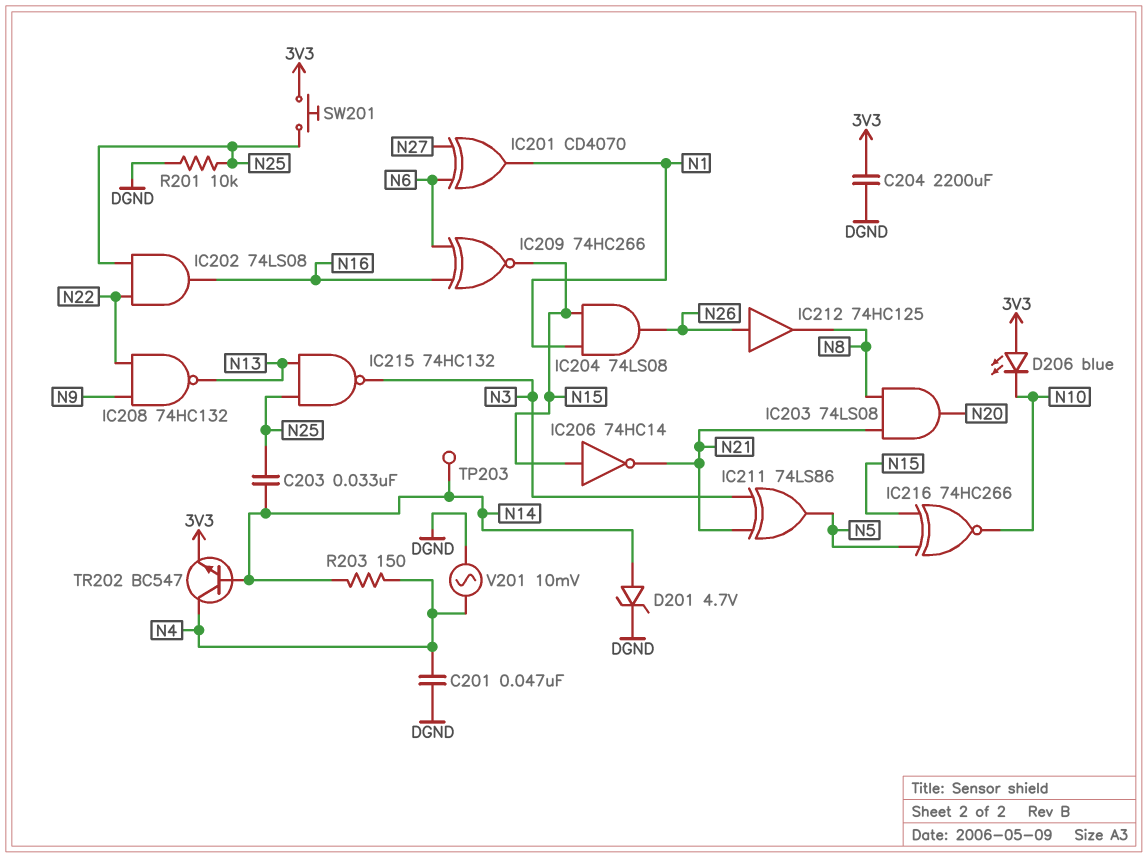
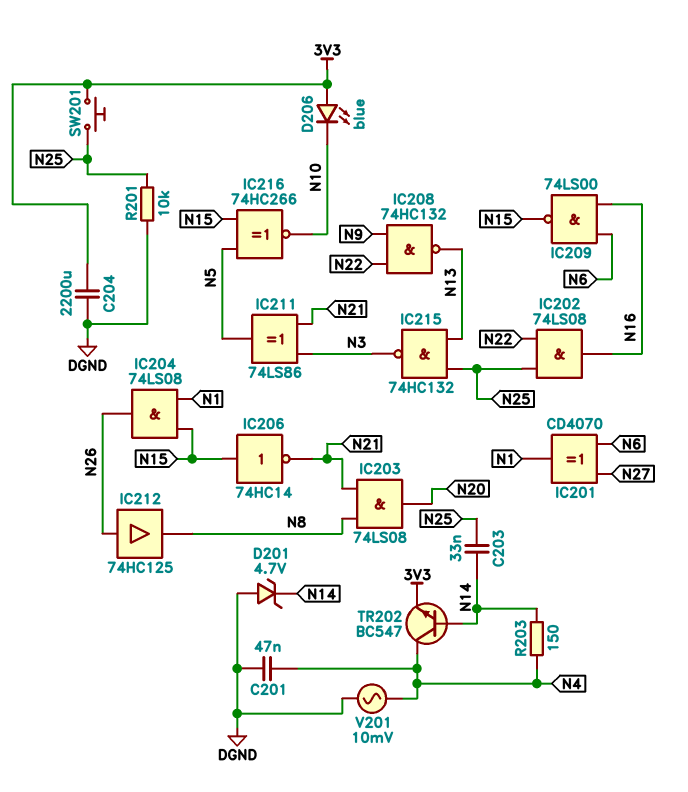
D201: zener 4.7V (A N14, K DGND) -> zener 4.7V (A DGND, K N14)
IC209: XNOR 74HC266 (in N6, in N16, out N15) -> NAND 74LS00 (in N6, in N16, out N15)
TP203: test point (N14) -> none

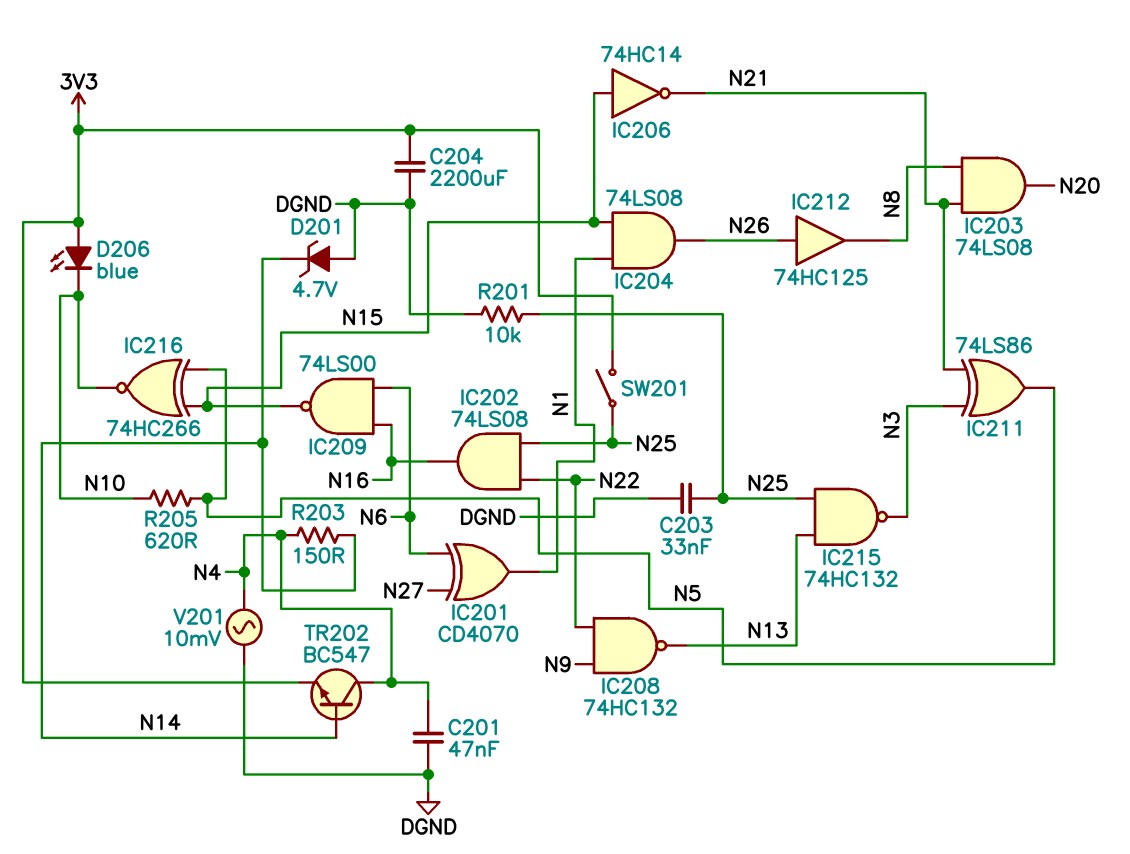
C203: 33nF (N14, N25) -> 33nF (DGND, N25)
R205: none -> 620 (N5, N10)
SW201: button (3V3, N25) -> switch (3V3, N25)

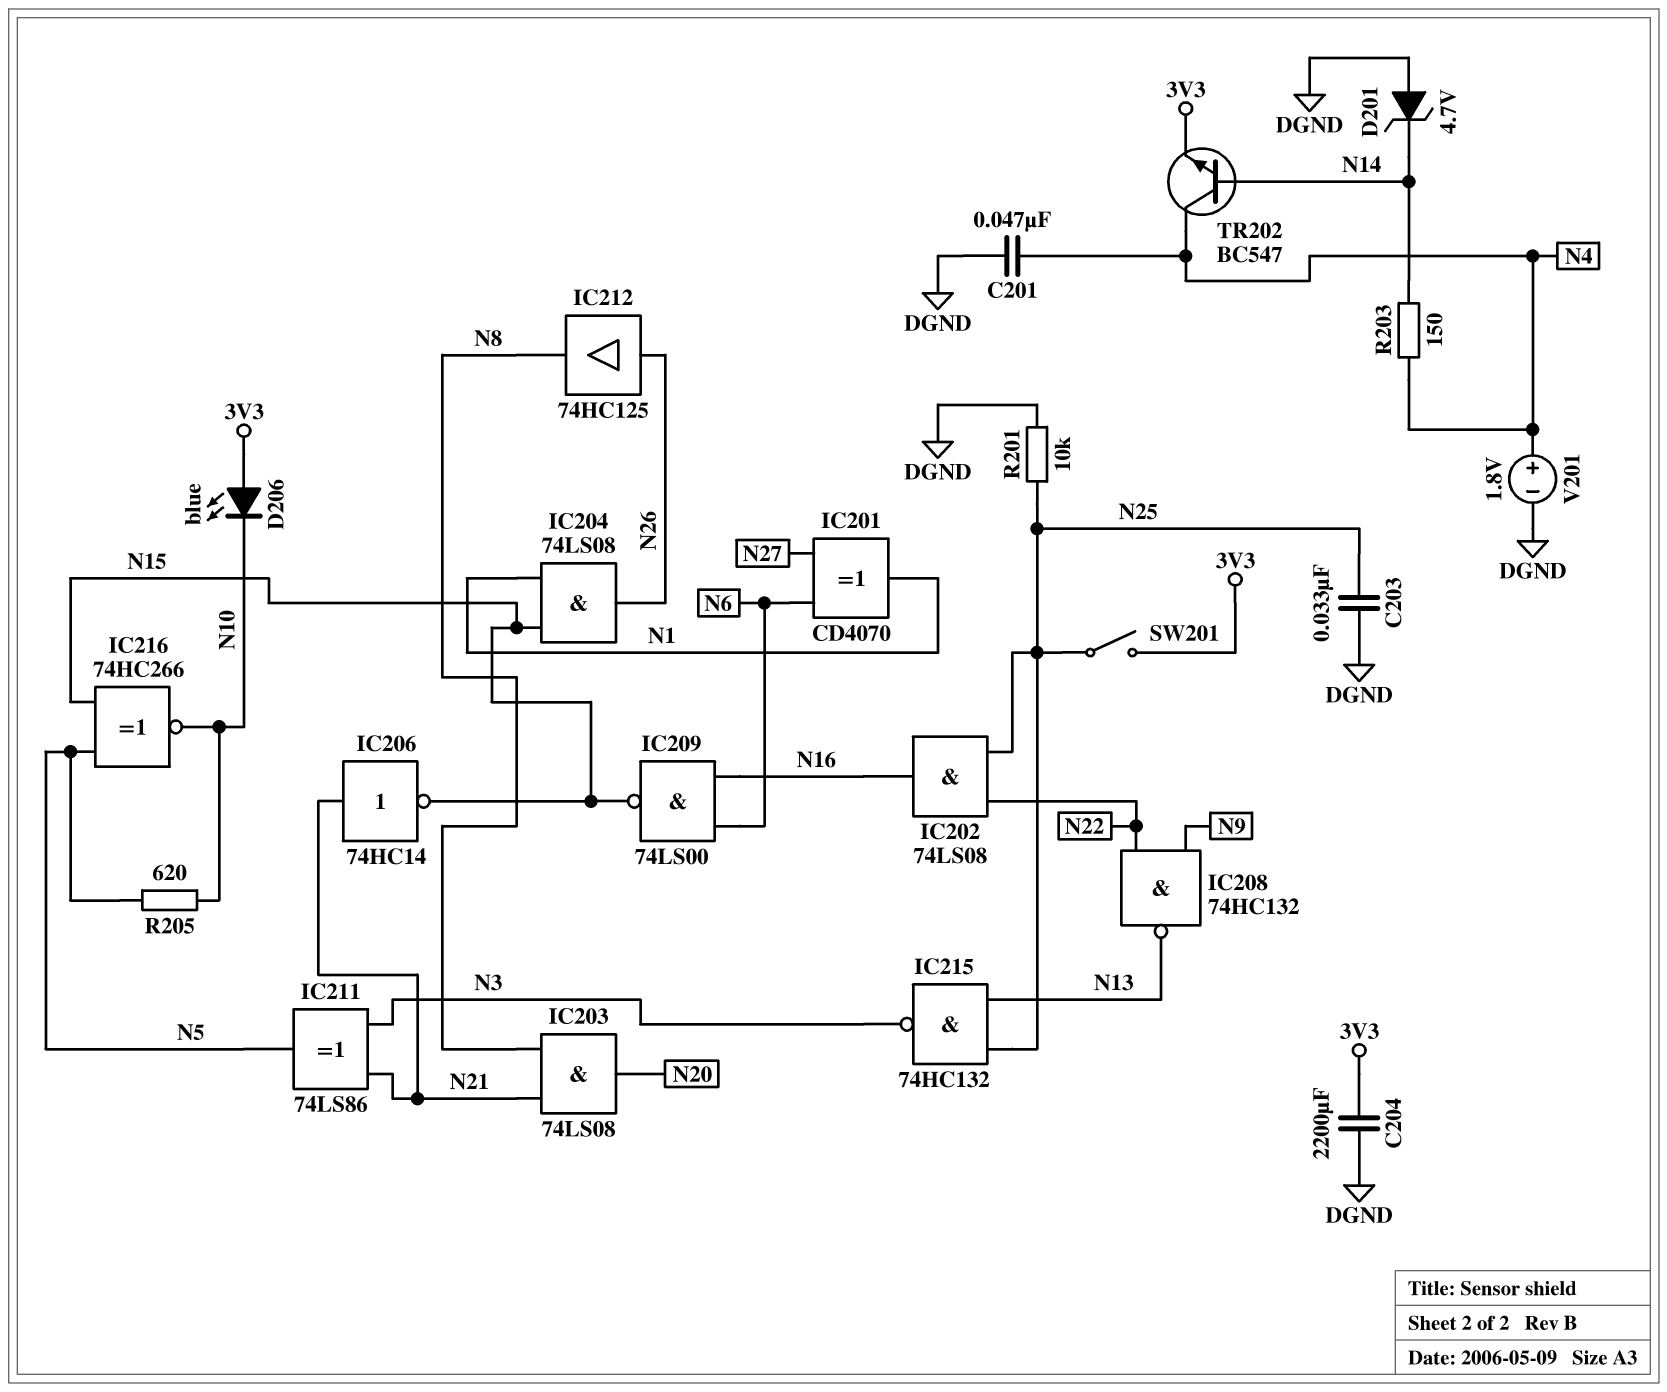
IC206: NOT 74HC14 (in N15, out N21) -> NOT 74HC14 (in N21, out N15)
V201: AC 10mV (DGND, N4) -> 1.8V (plus N4, minus DGND)

